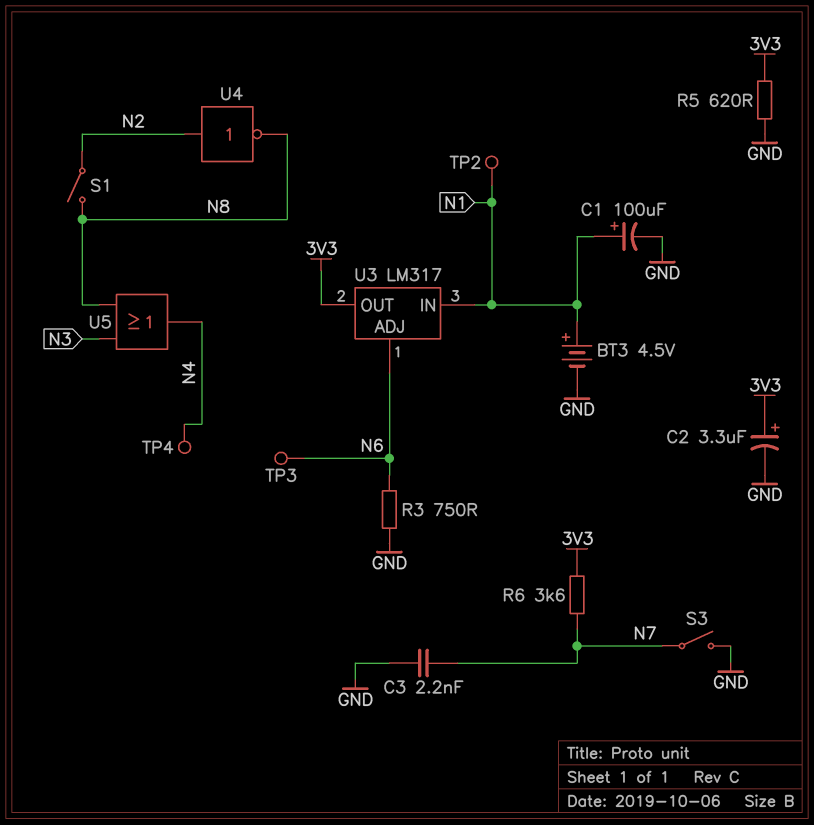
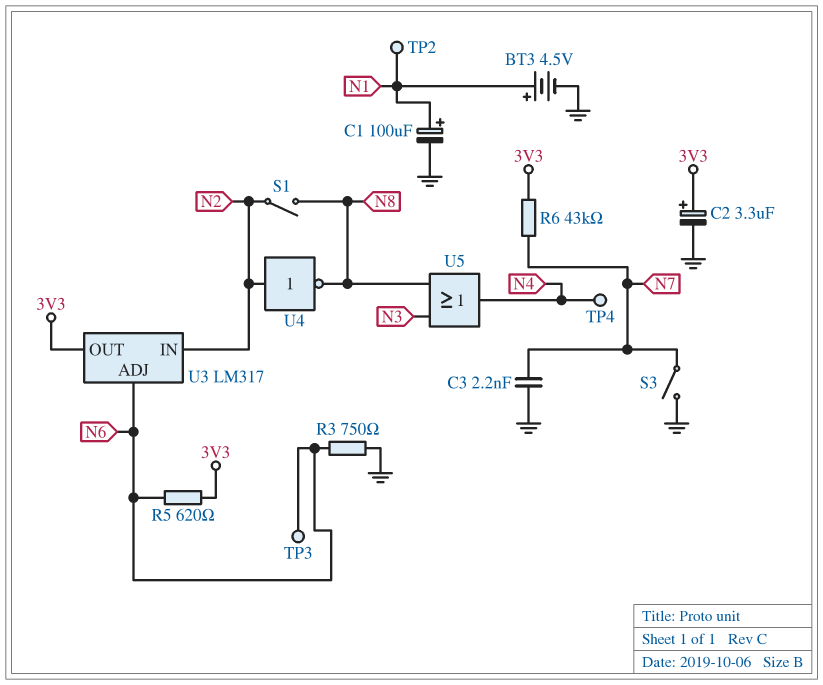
R5: 620 (3V3, GND) -> 620 (3V3, N6)
R6: 3.6k (3V3, N7) -> 43k (3V3, N7)
U3 pin IN: N1 -> N2

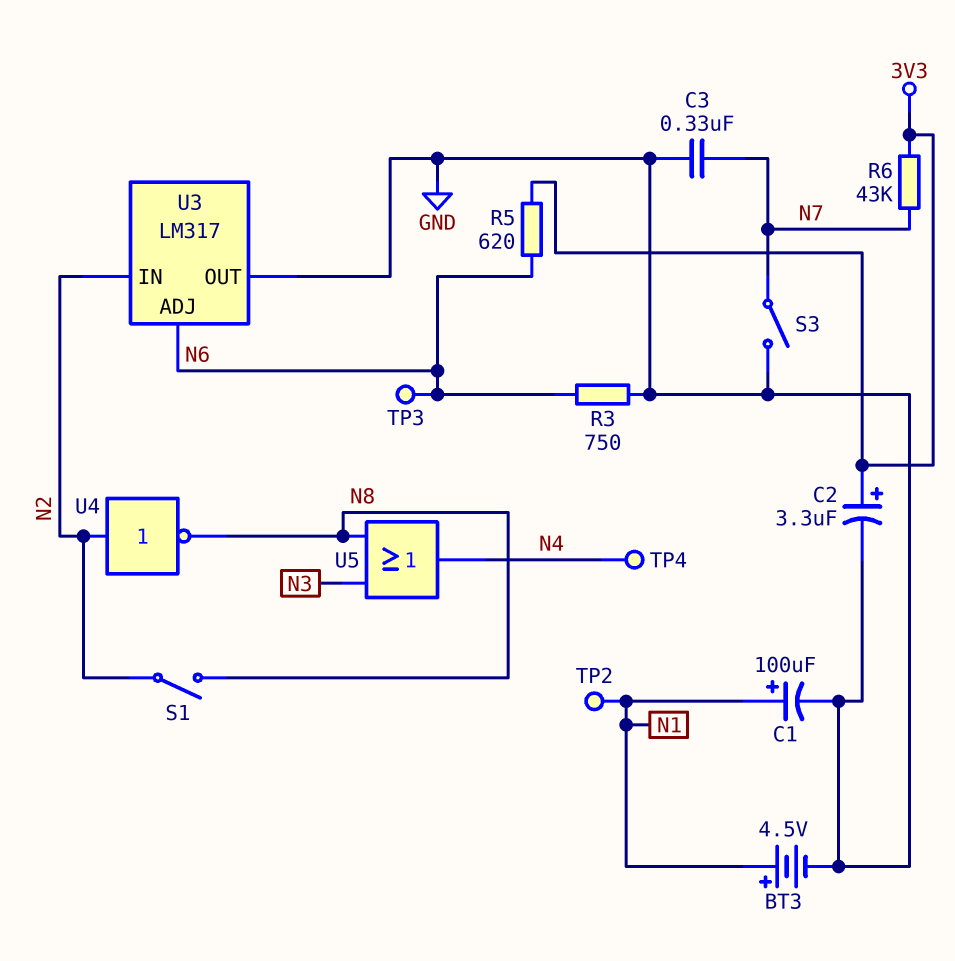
C3: 2.2nF (GND, N7) -> 330nF (GND, N7)
U3 pin OUT: 3V3 -> GND

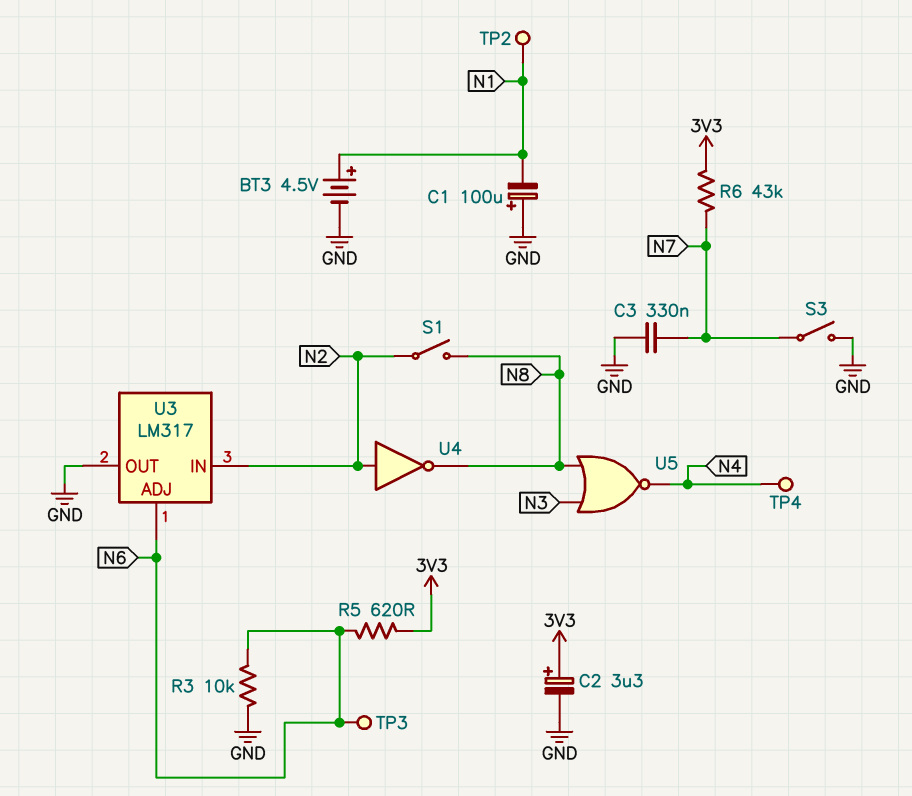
C1: 100uF (plus N1, minus GND) -> 100uF (plus GND, minus N1)
R3: 750 (GND, N6) -> 10k (GND, N6)
U5: OR (in N3, in N8, out N4) -> NOR (in N3, in N8, out N4)

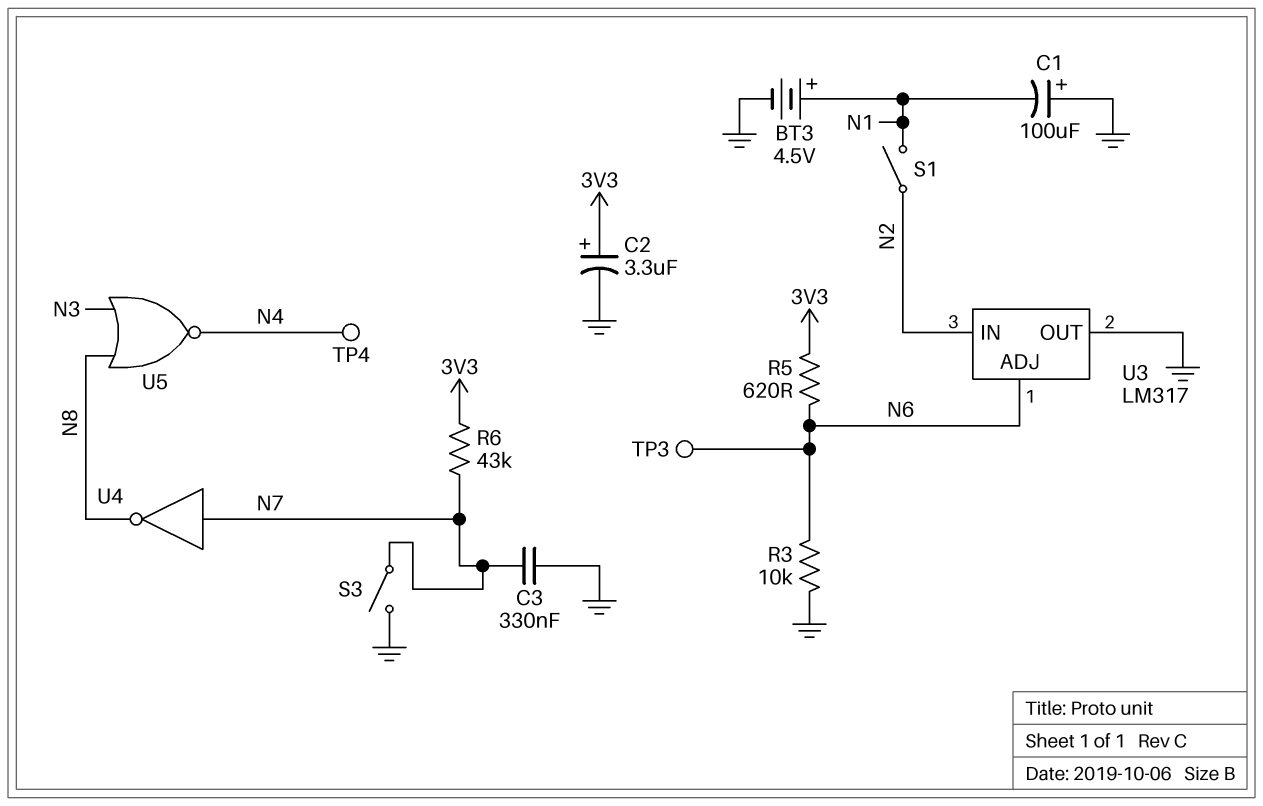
S1: switch (N2, N8) -> switch (N1, N2)
TP2: test point (N1) -> none
U4: NOT (in N2, out N8) -> NOT (in N7, out N8)

